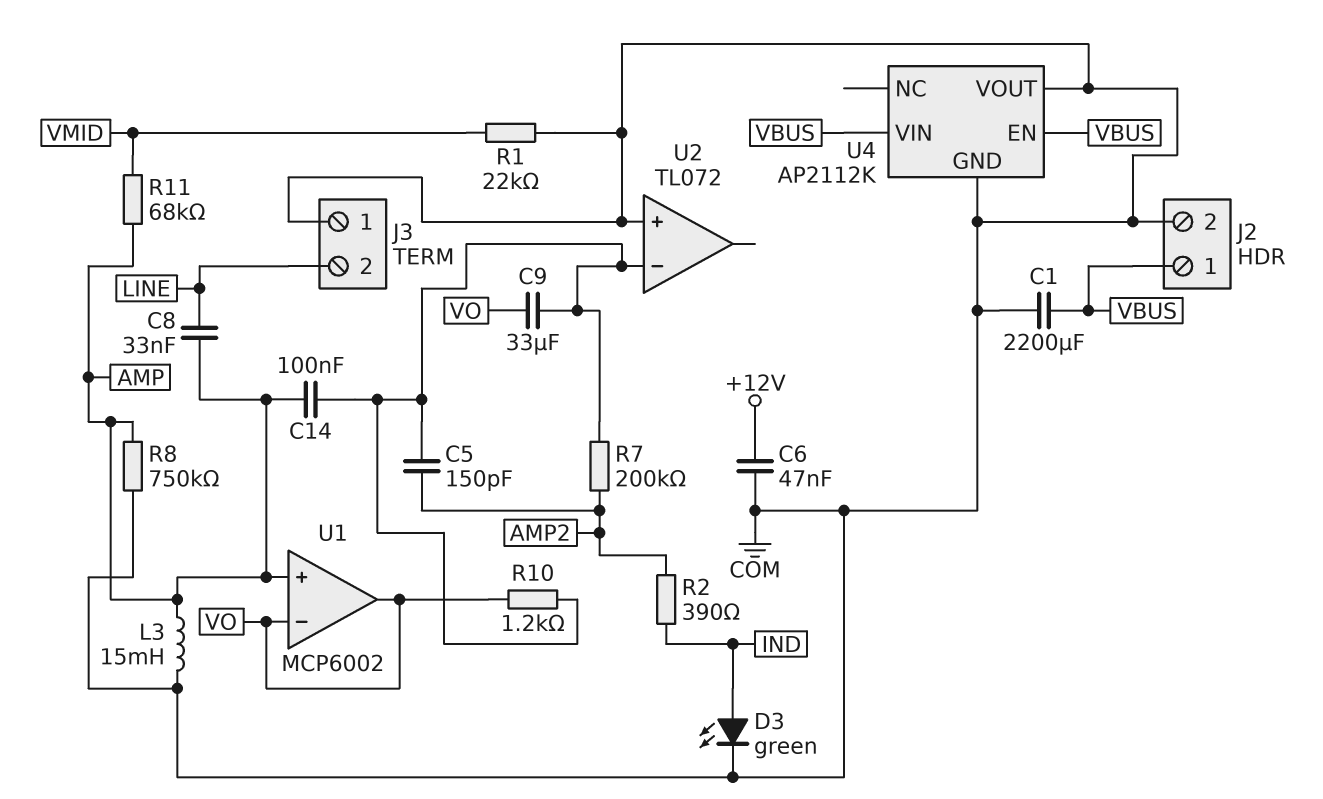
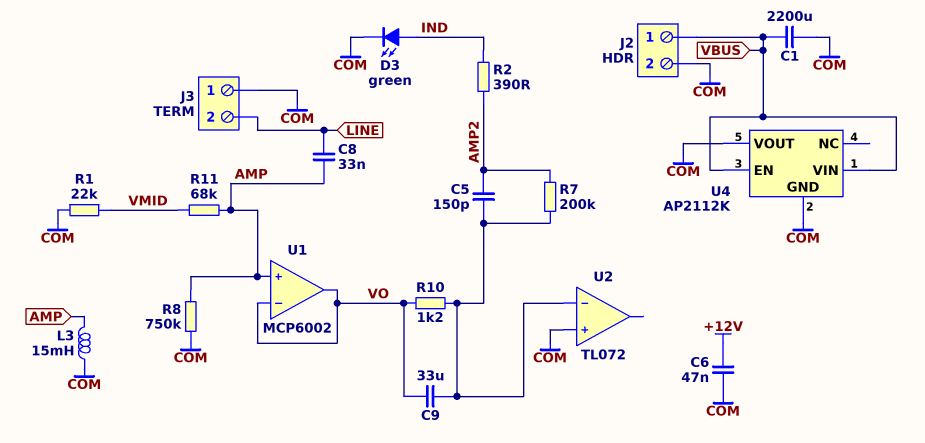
C14: 100nF (AMP, U2/in-) -> none

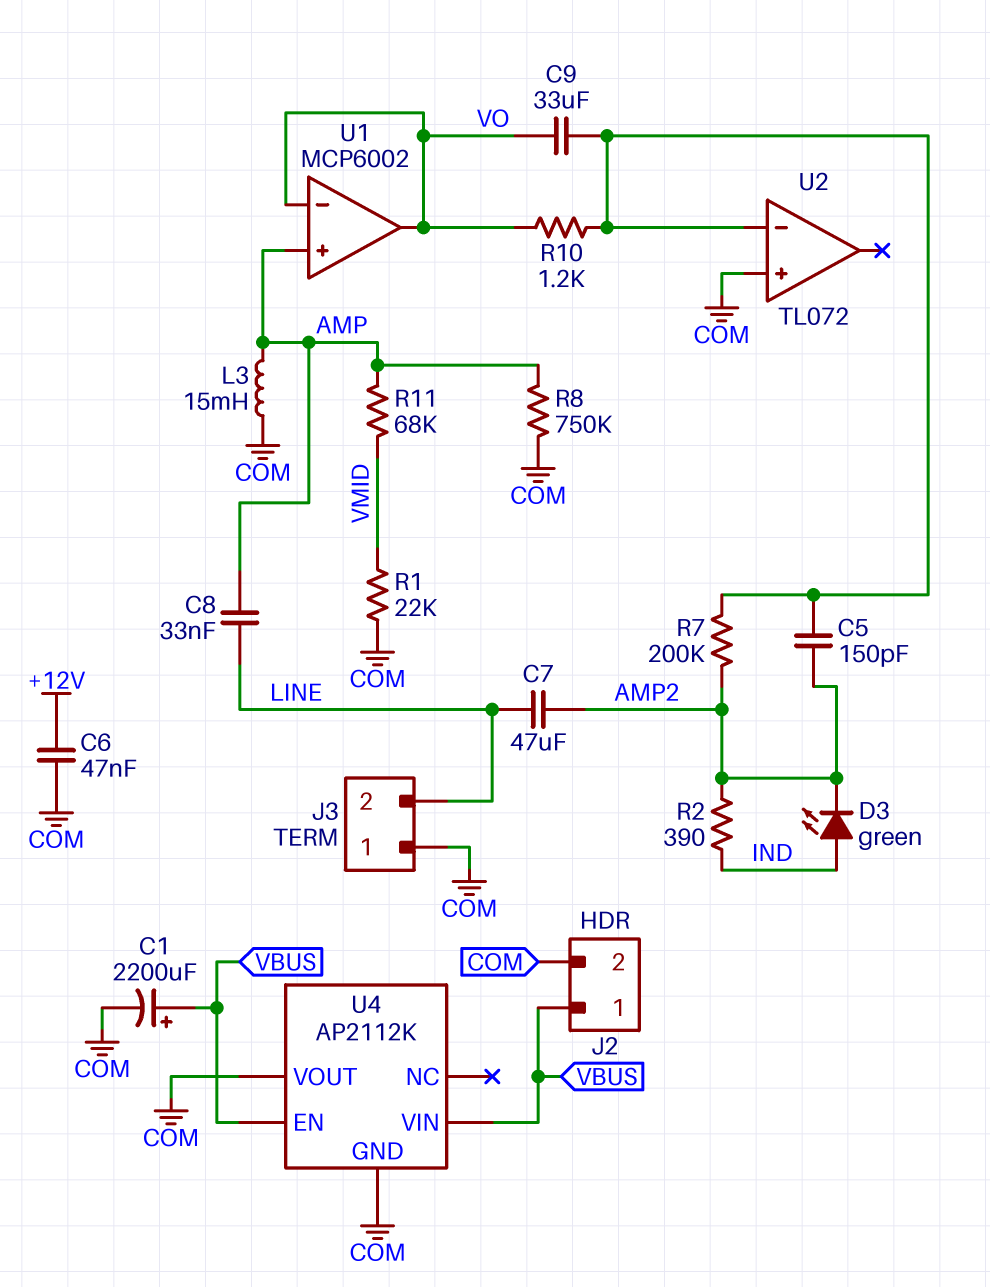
C1: 2200uF (COM, VBUS) -> 2200uF (plus VBUS, minus COM)
C7: none -> 47uF (AMP2, LINE)
D3: LED green (A IND, K COM) -> LED green (A IND, K AMP2)

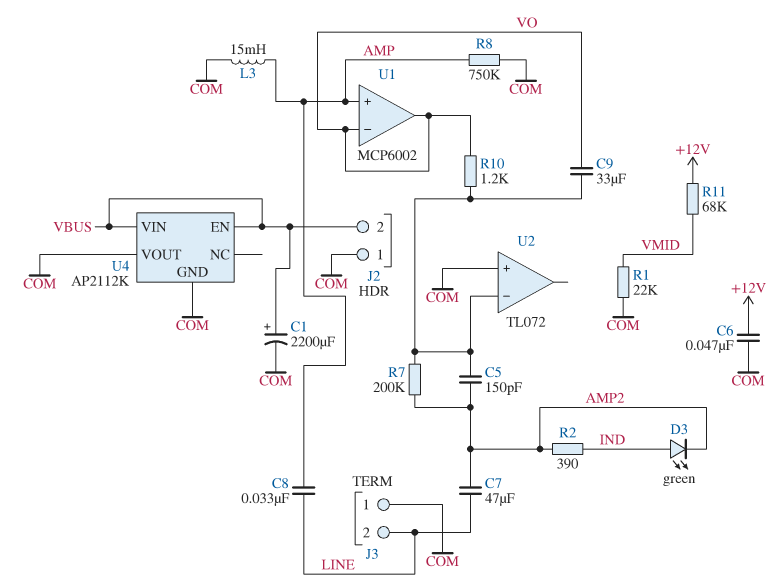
J2 pin 1: VBUS -> COM
J2 pin 2: COM -> VBUS
R11: 68k (AMP, VMID) -> 68k (+12V, VMID)

